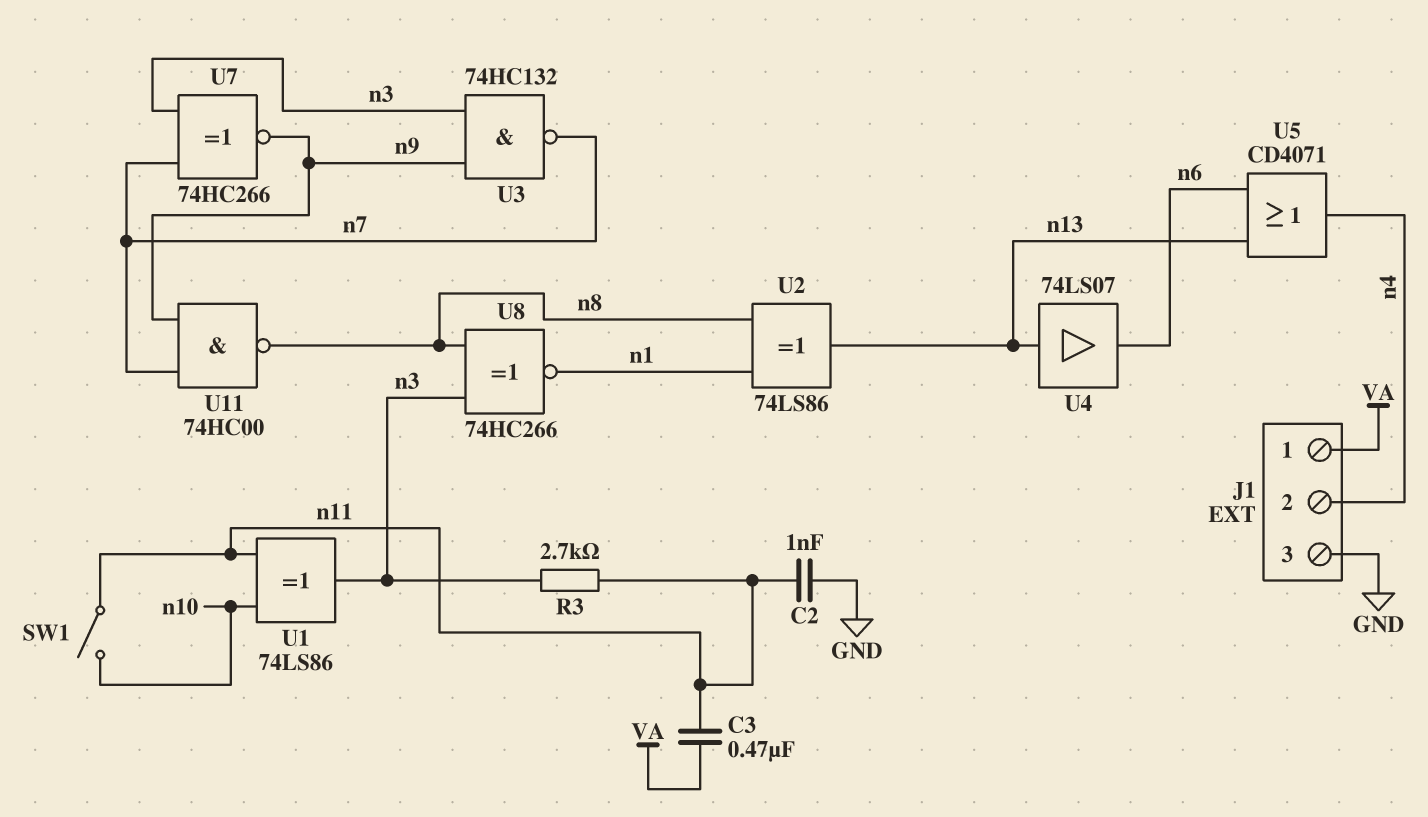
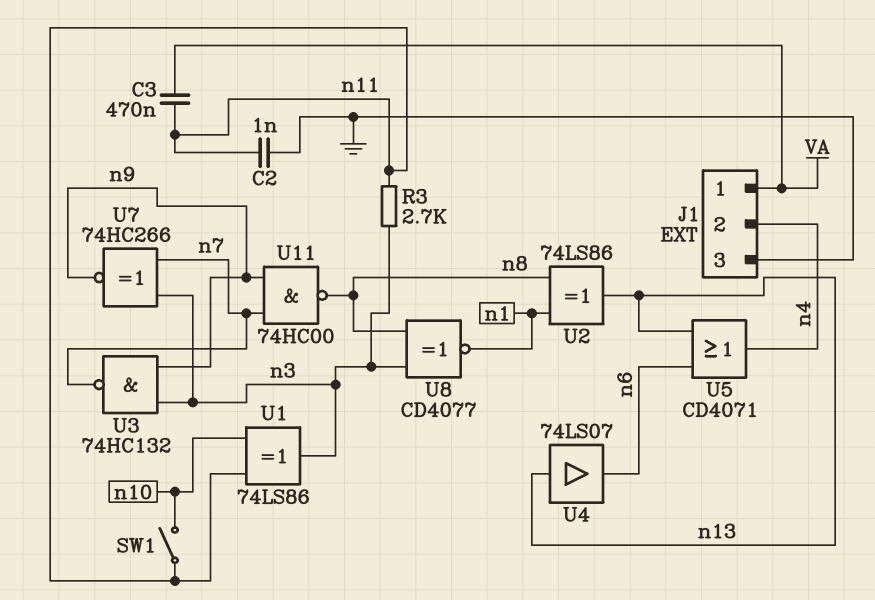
U8: XNOR 74HC266 (in n3, in n8, out n1) -> XNOR CD4077 (in n3, in n8, out n1)

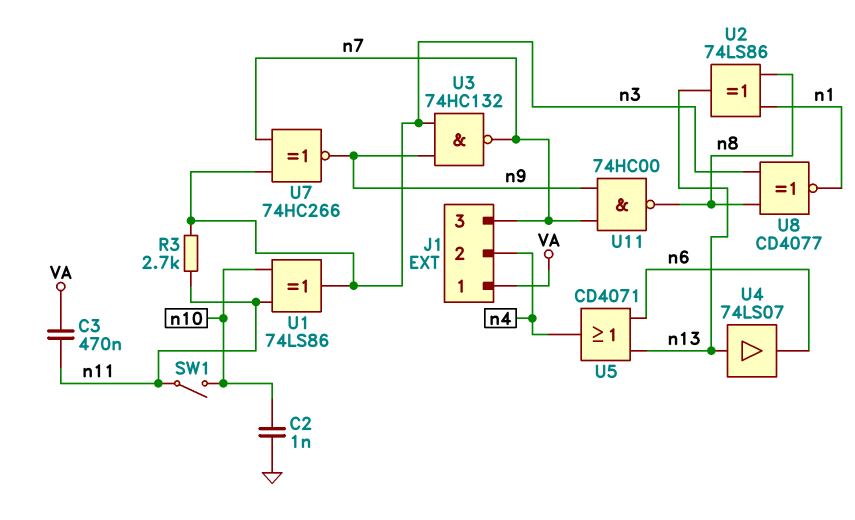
C2: 1nF (GND, n11) -> 1nF (GND, n10)
J1 pin 3: GND -> n7

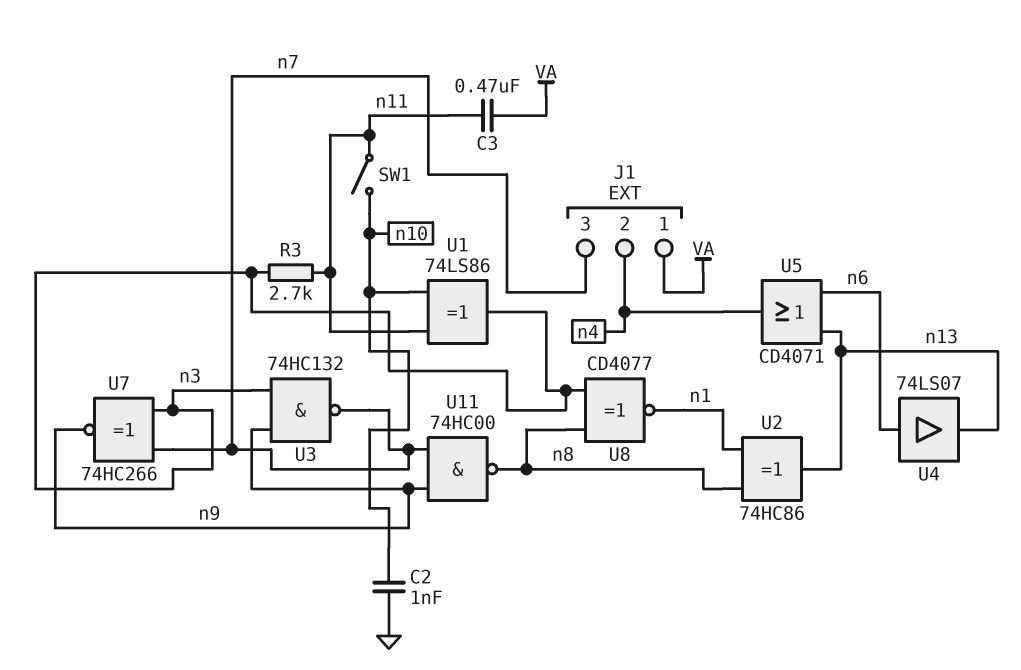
U2: XOR 74LS86 (in n1, in n8, out n13) -> XOR 74HC86 (in n1, in n8, out n13)
U4: buffer 74LS07 (in n13, out n6) -> buffer 74LS07 (in n6, out n13)

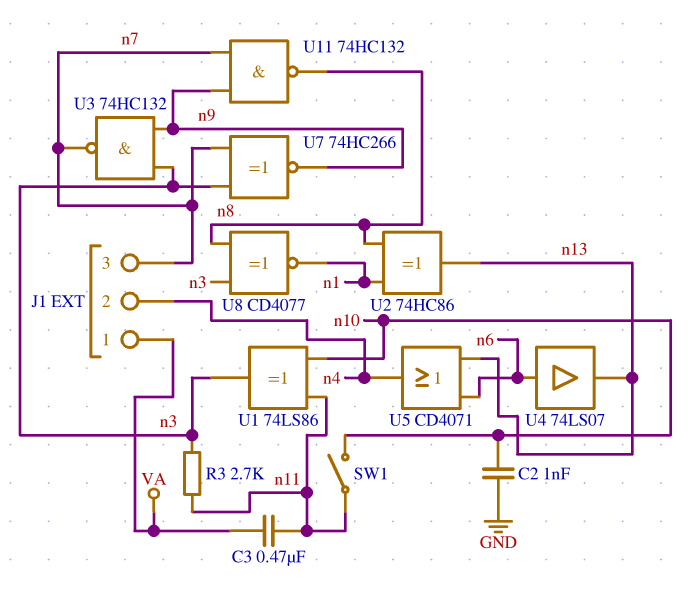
U11: NAND 74HC00 (in n7, in n9, out n8) -> NAND 74HC132 (in n7, in n9, out n8)

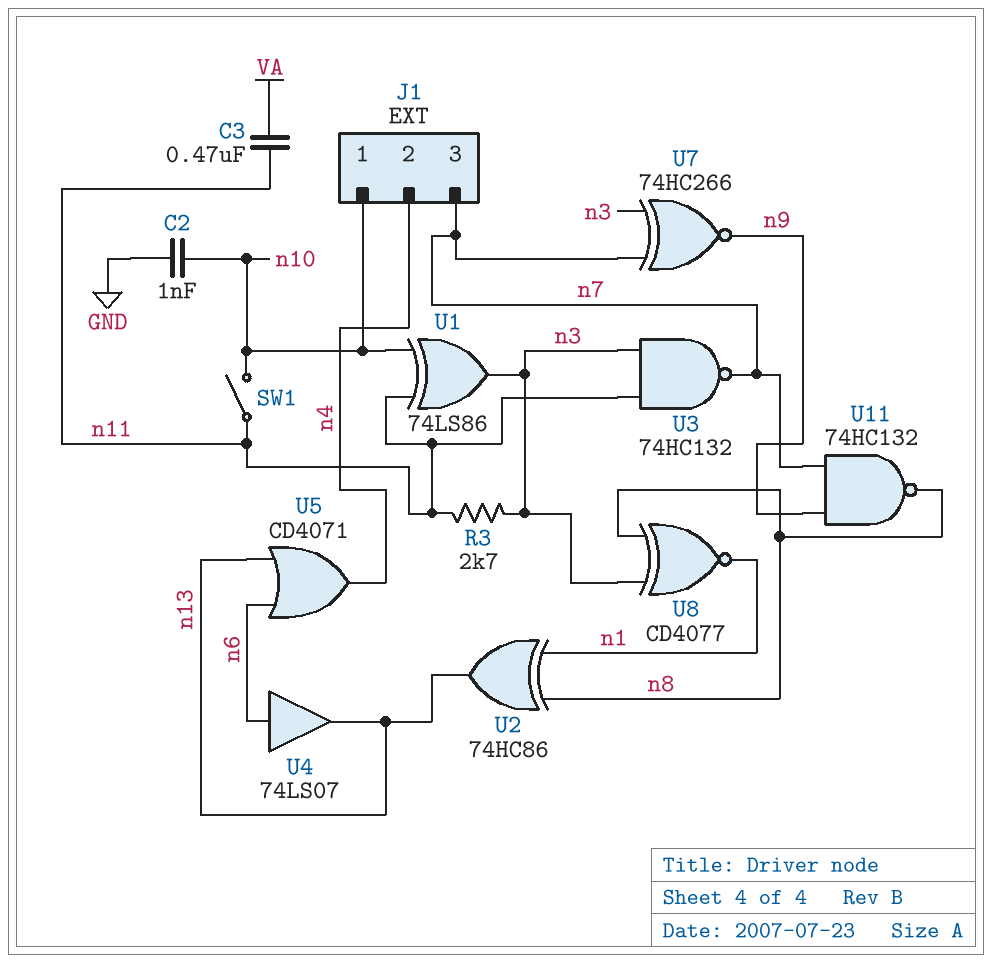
J1 pin 1: VA -> n10
U3: NAND 74HC132 (in n3, in n9, out n7) -> NAND 74HC132 (in n3, in n11, out n7)

